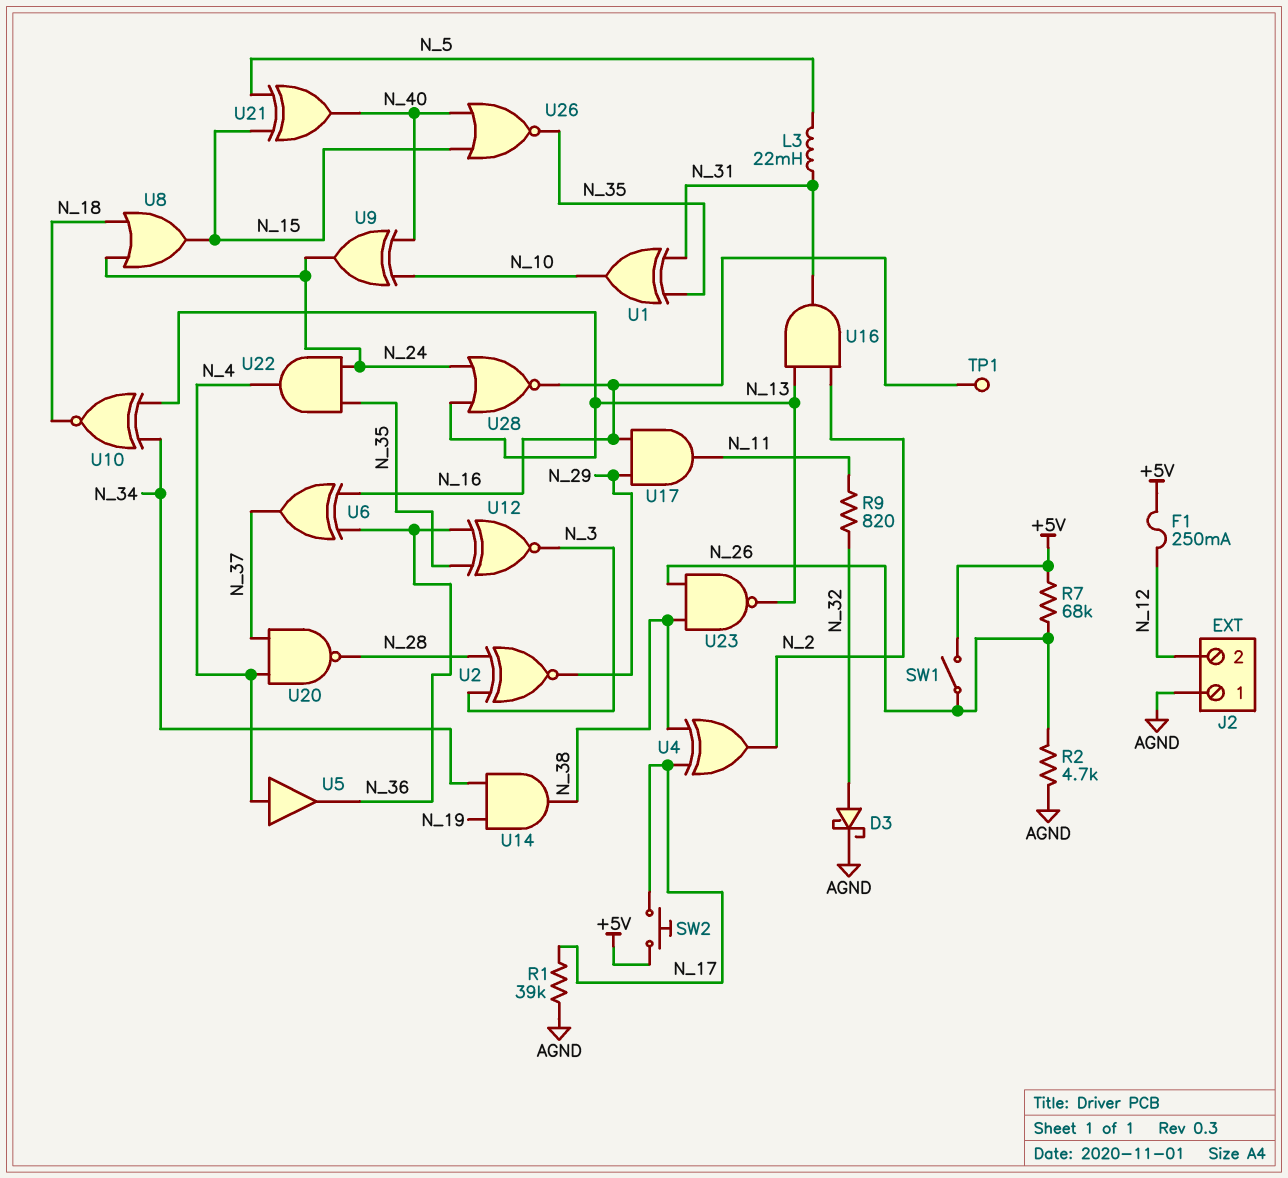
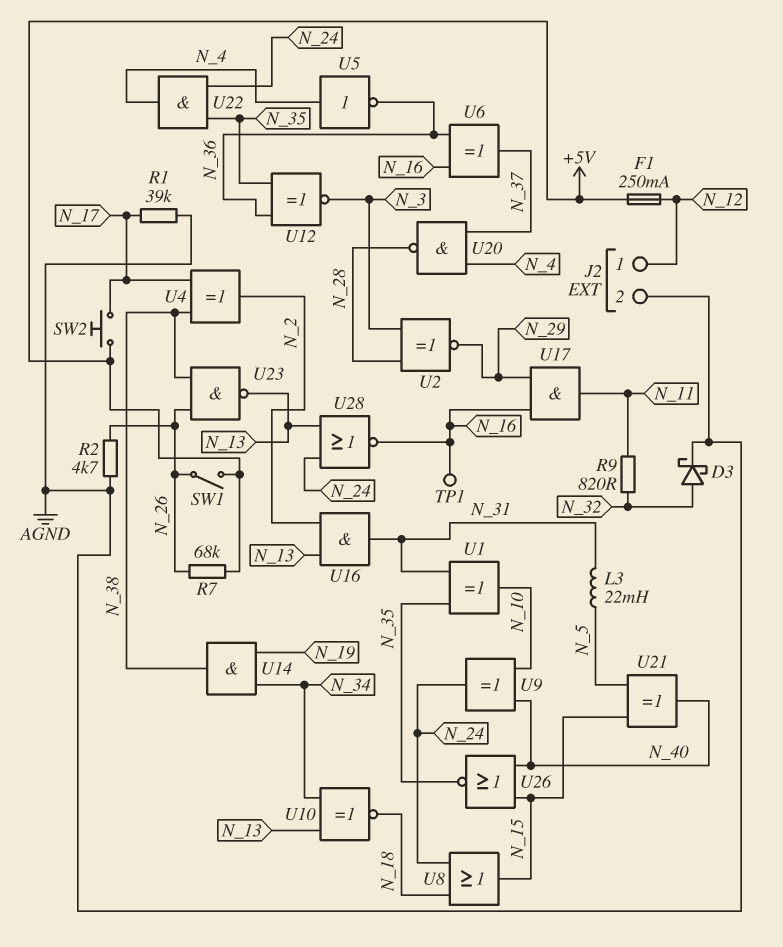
J2 pin 1: AGND -> N_12
J2 pin 2: N_12 -> AGND
U5: buffer (in N_4, out N_36) -> NOT (in N_4, out N_36)

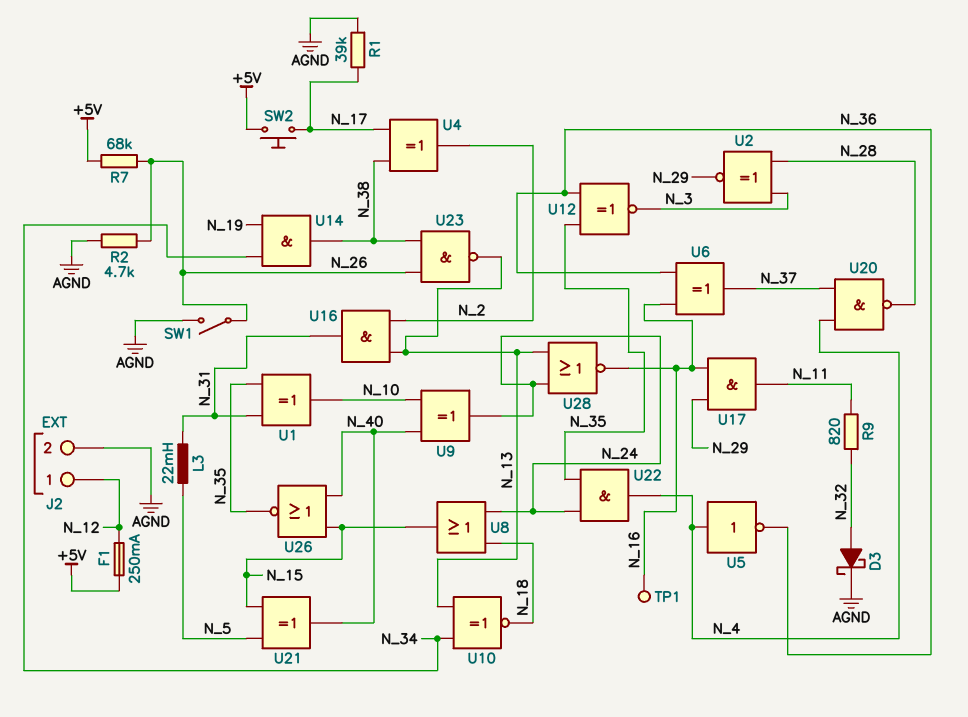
SW1: switch (+5V, N_26) -> switch (AGND, N_26)

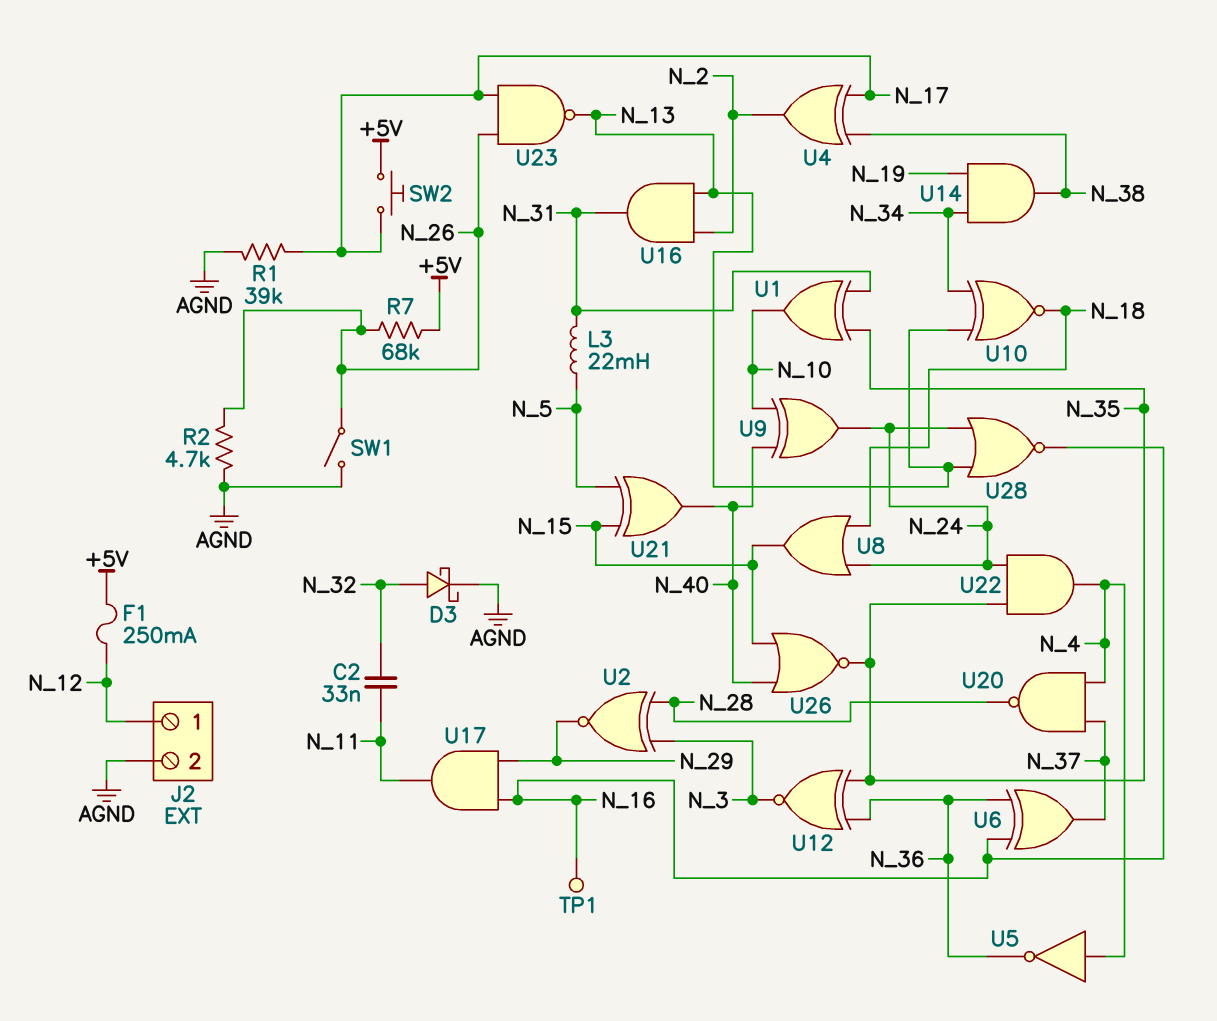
C2: none -> 33nF (N_11, N_32)
R9: 820 (N_11, N_32) -> none
U23: NAND (in N_26, in N_38, out N_13) -> NAND (in N_17, in N_26, out N_13)

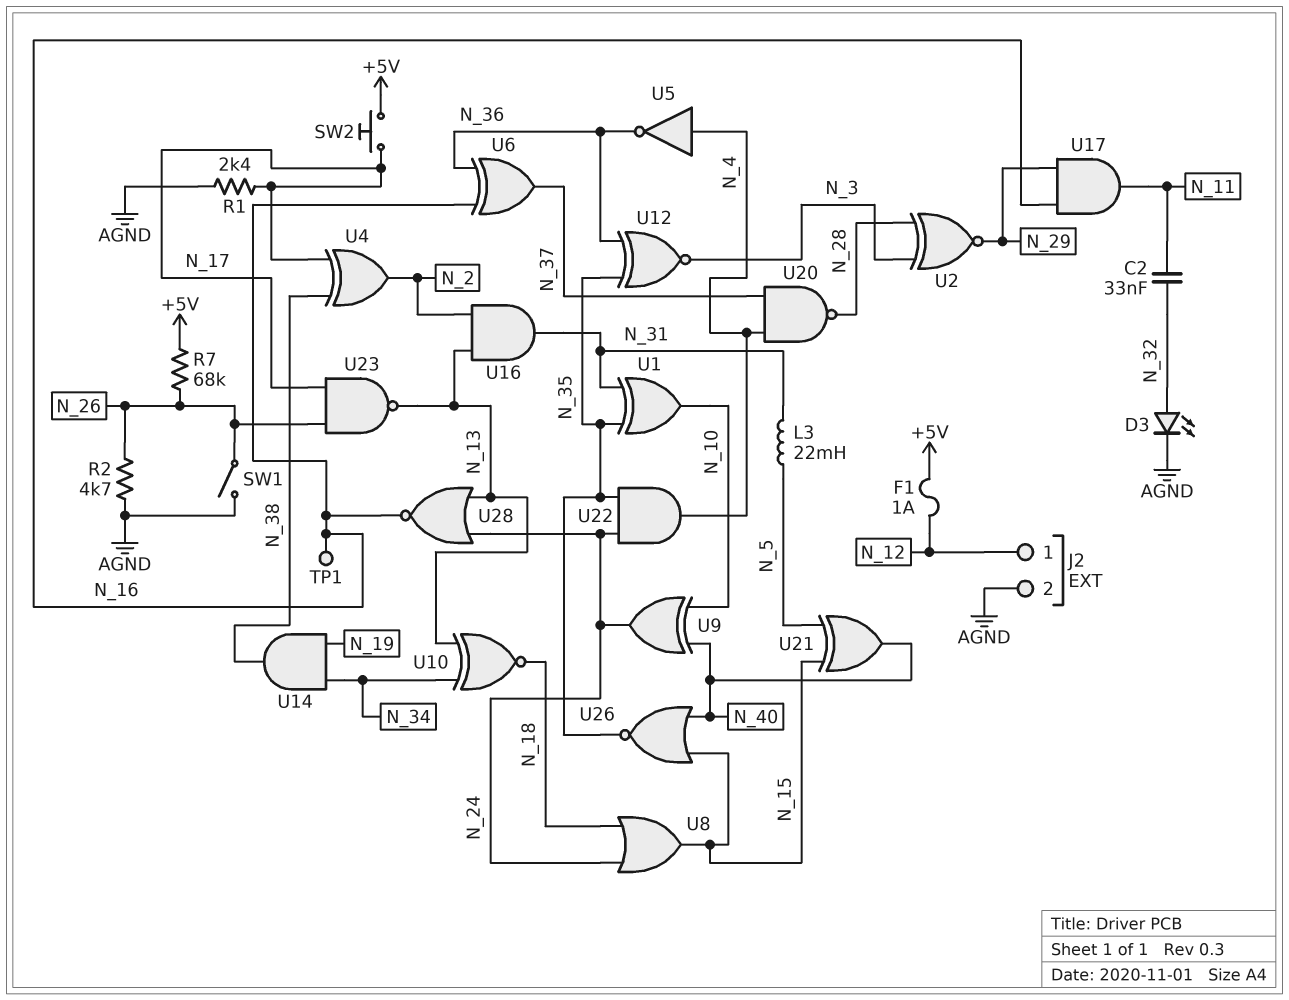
D3: schottky (A N_32, K AGND) -> LED (A N_32, K AGND)
F1: 250mA (+5V, N_12) -> 1A (+5V, N_12)
R1: 39k (AGND, N_17) -> 2.4k (AGND, N_17)

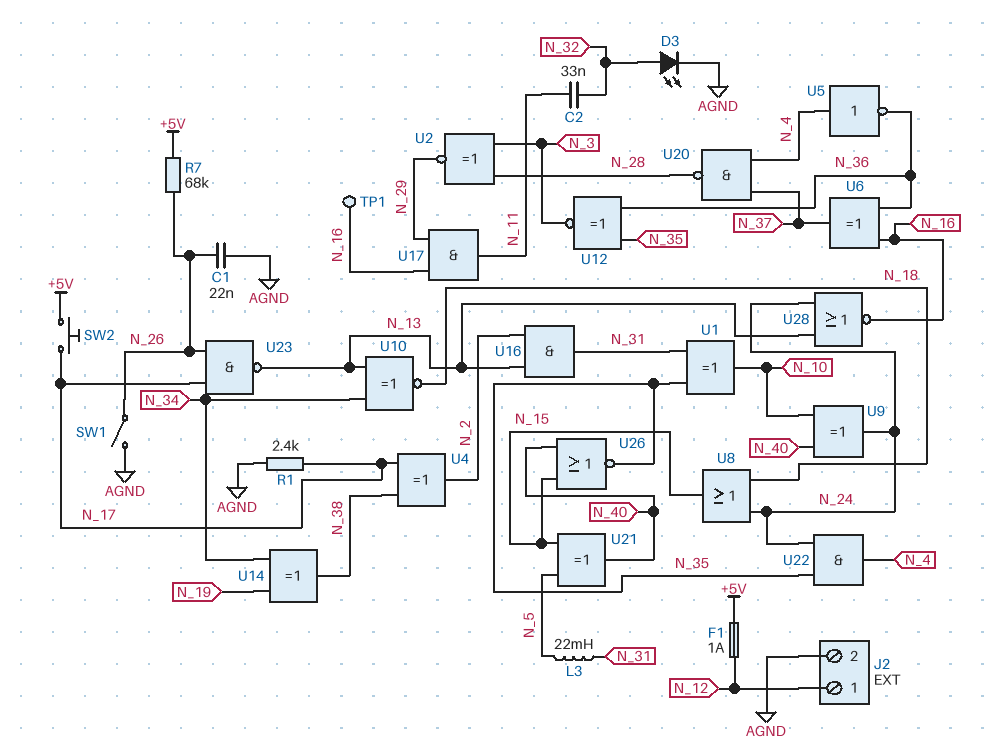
C1: none -> 22nF (AGND, N_26)
R2: 4.7k (AGND, N_26) -> none
U14: AND (in N_19, in N_34, out N_38) -> XOR (in N_19, in N_34, out N_38)

